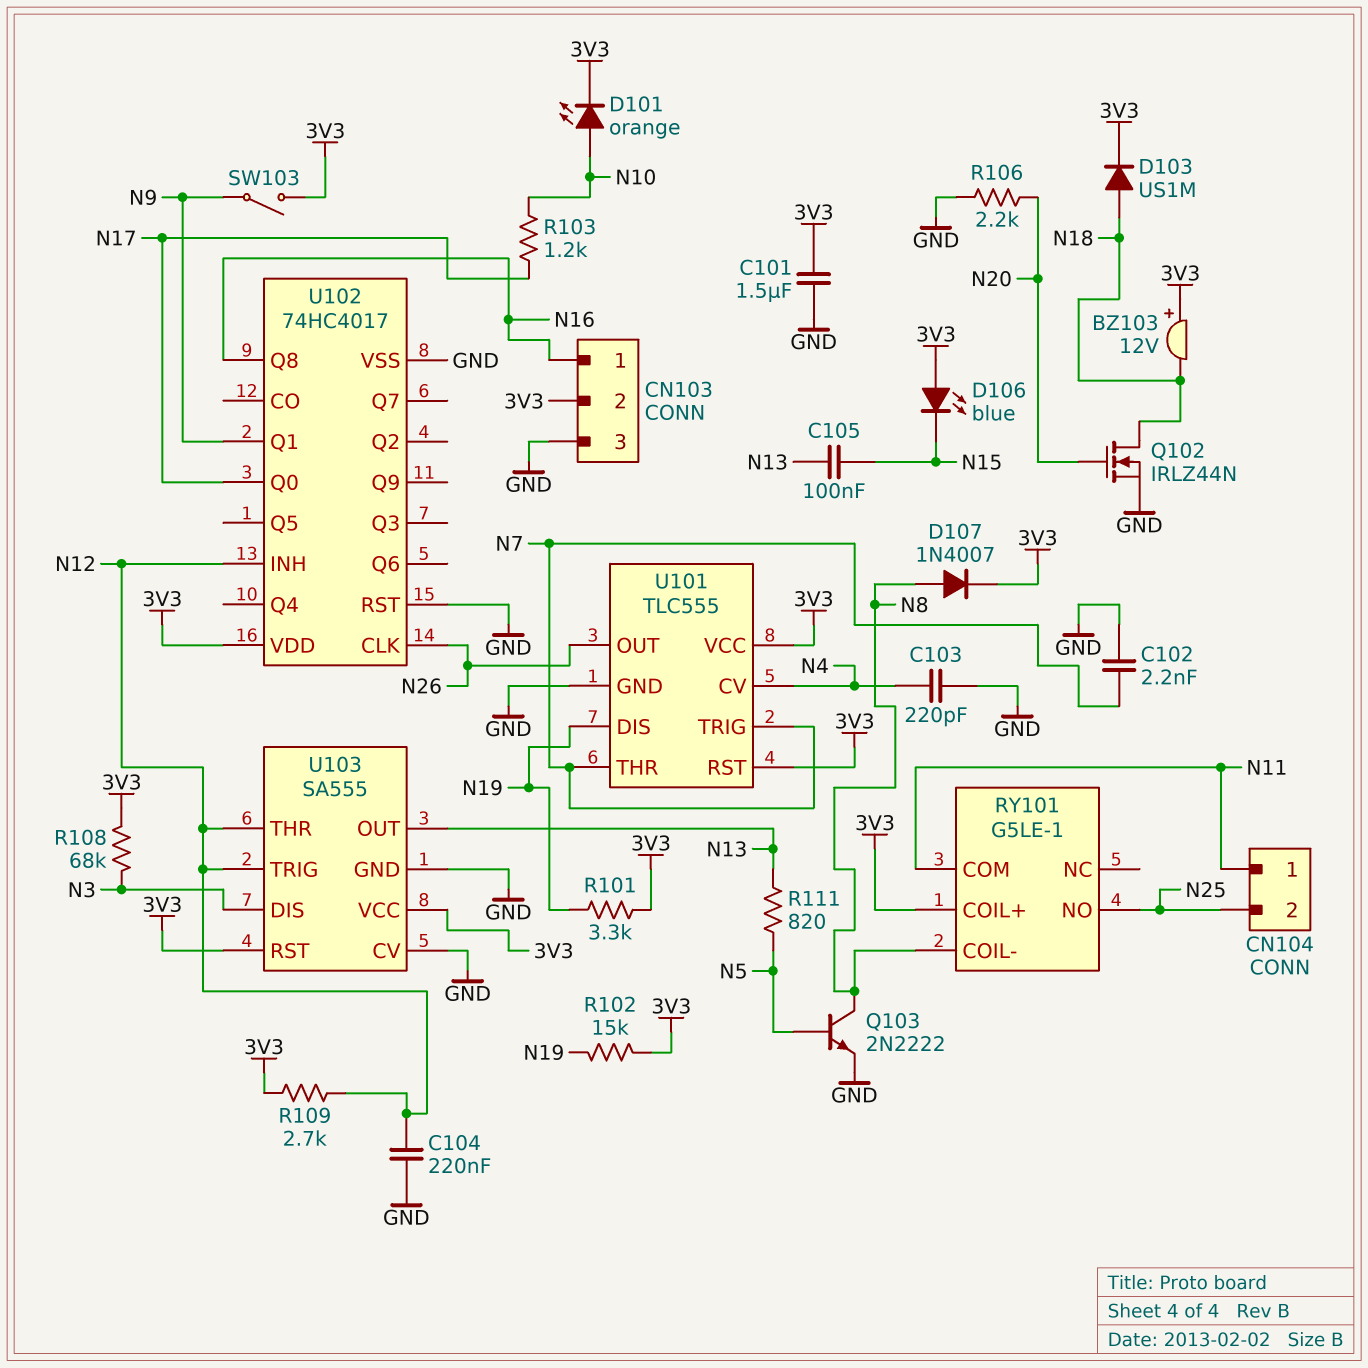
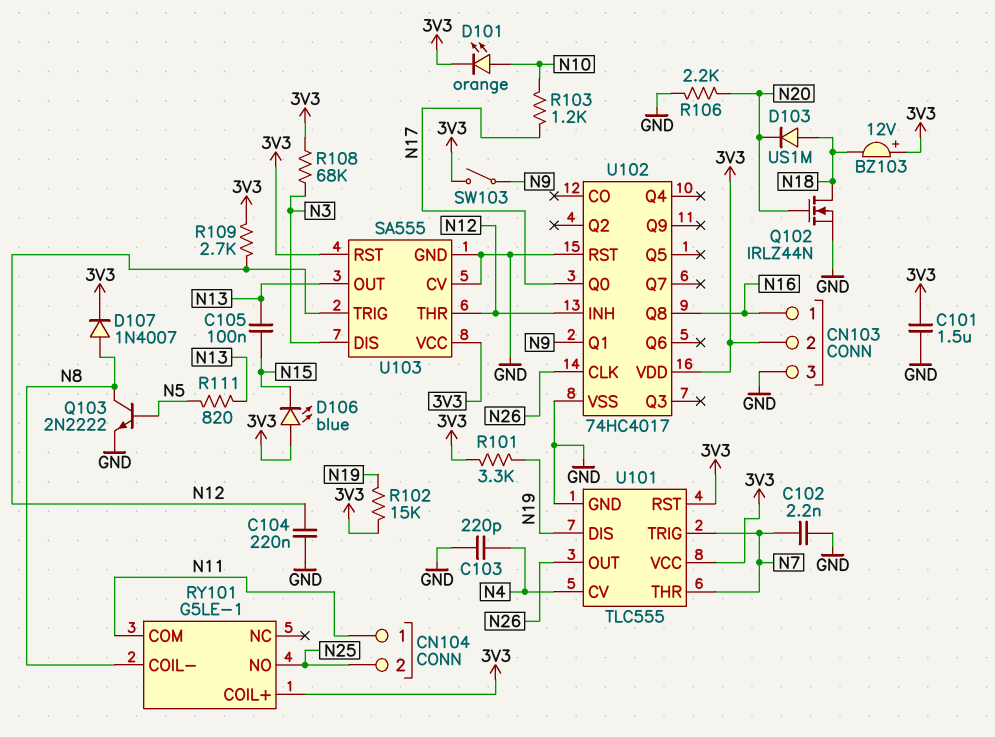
D103: diode US1M (A N18, K 3V3) -> diode US1M (A N18, K N20)

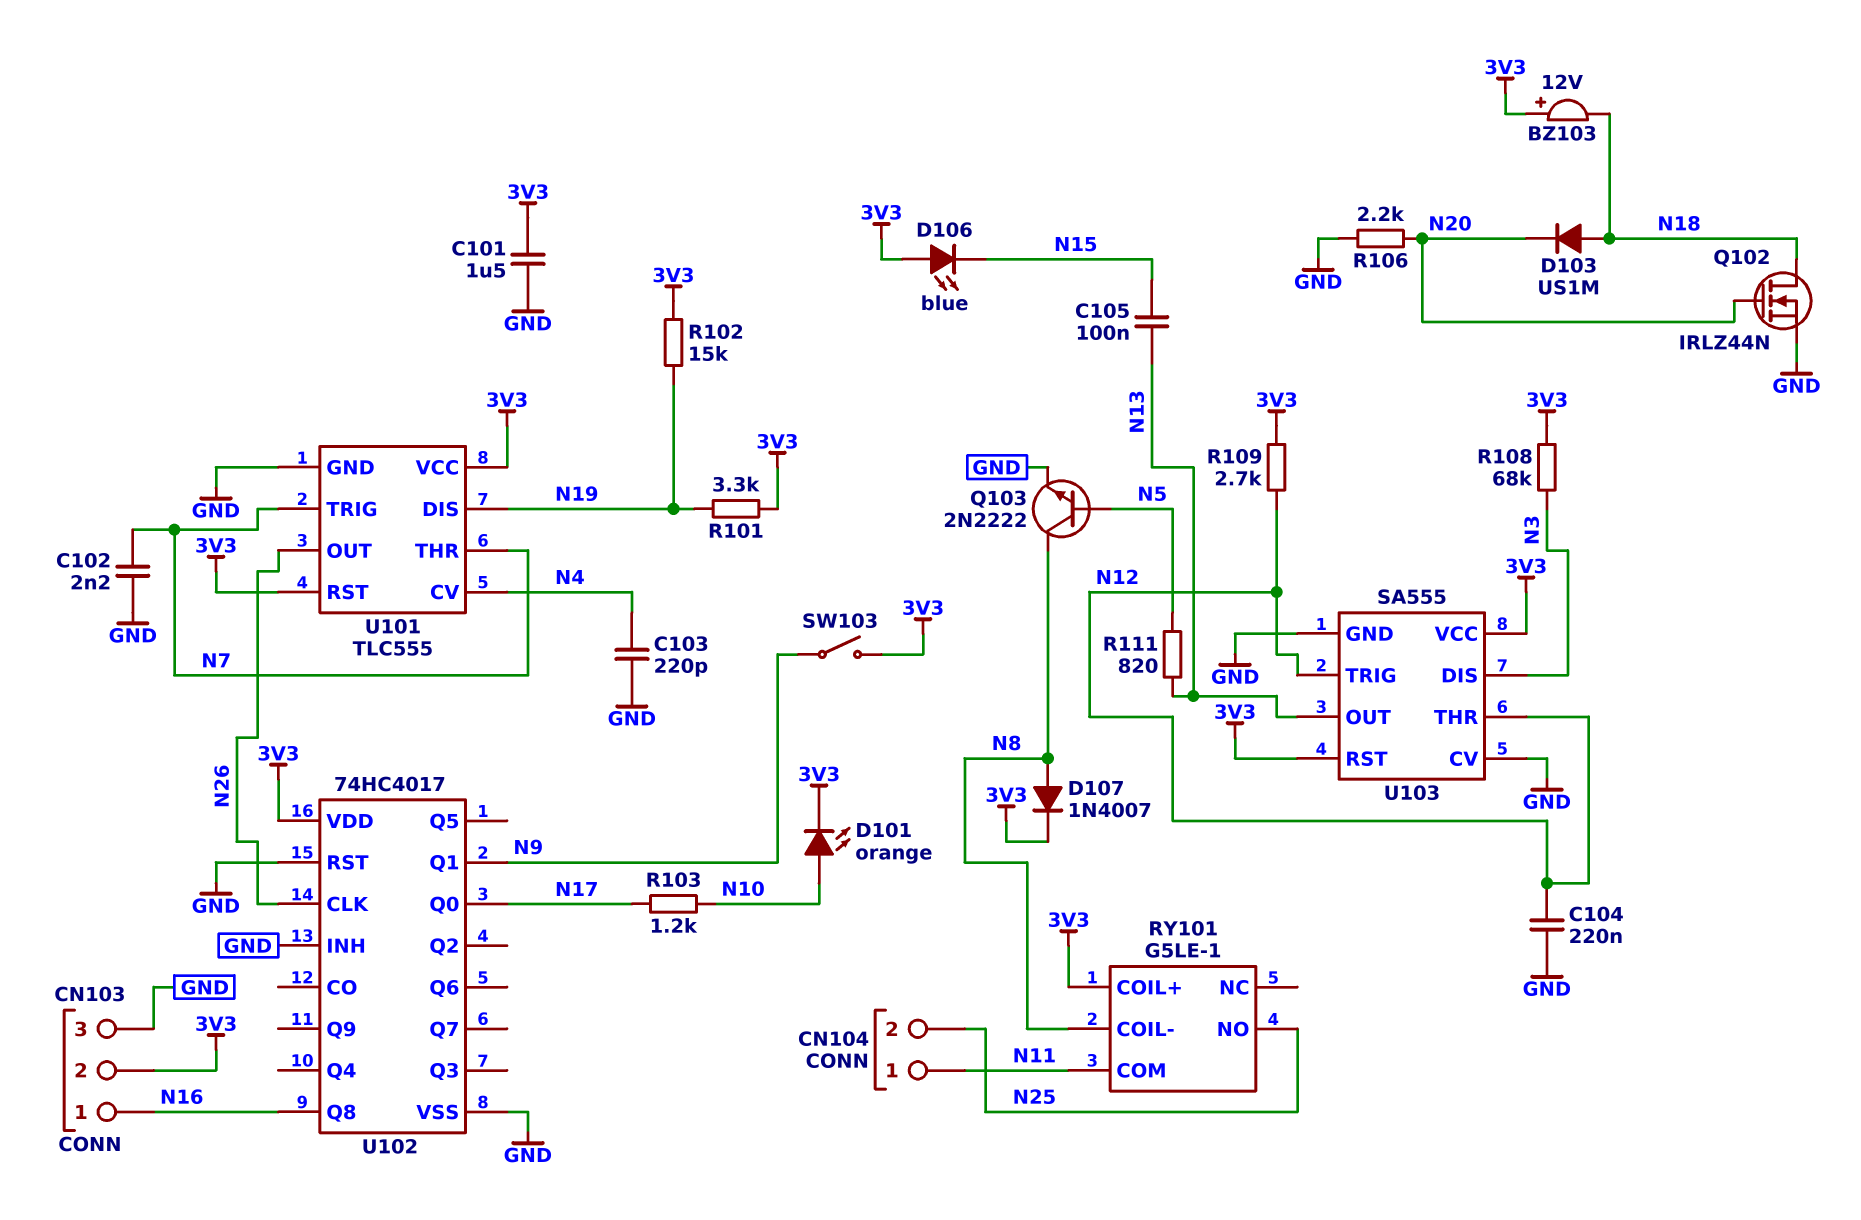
U102 pin INH: N12 -> GND

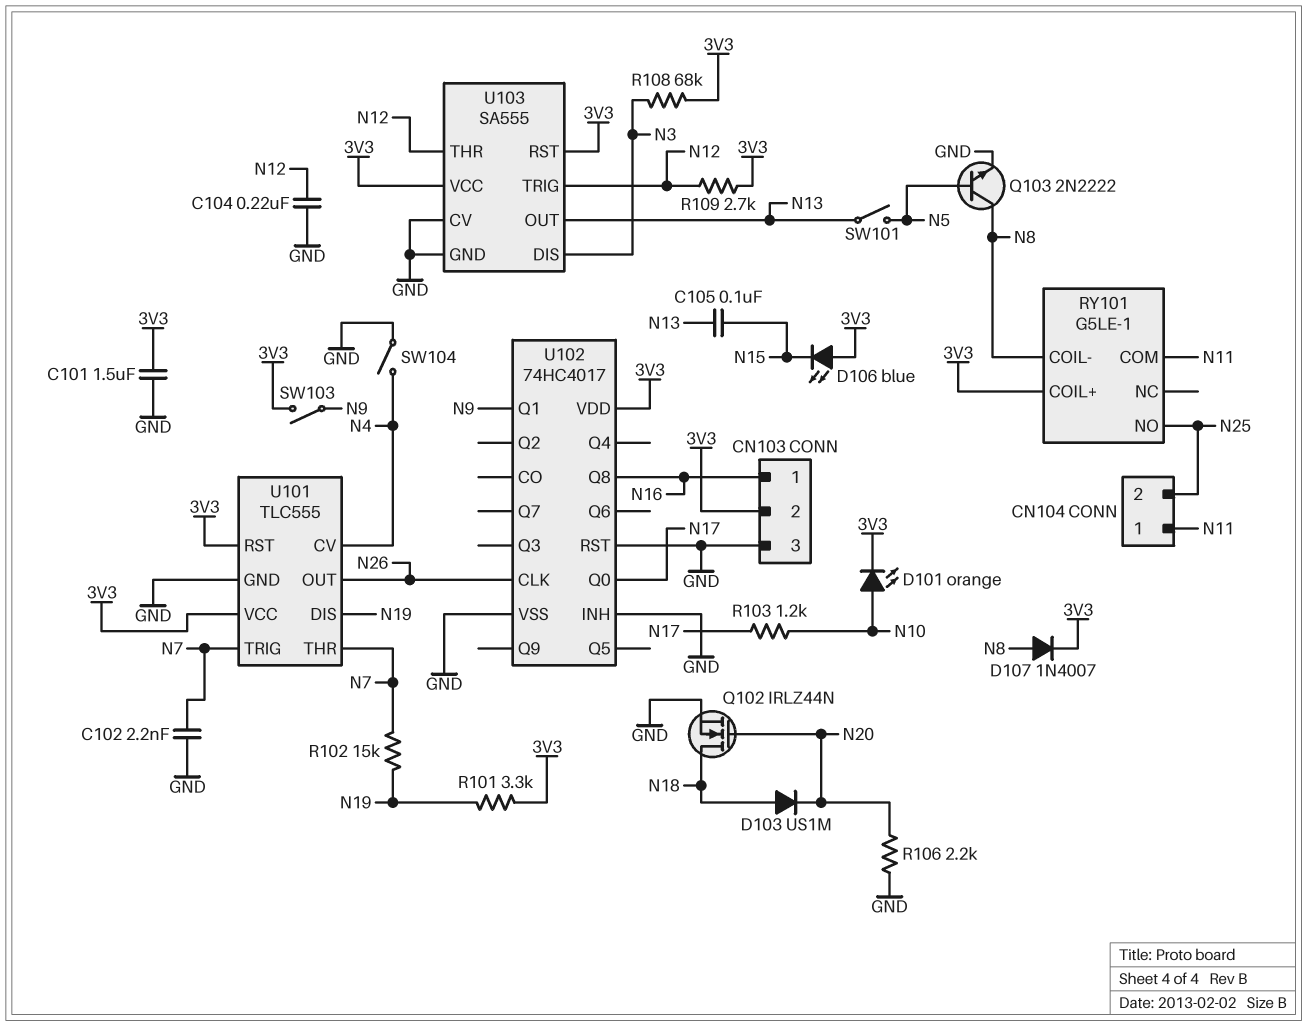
BZ103: buzzer 12V (plus 3V3, minus N18) -> none
C103: 220pF (GND, N4) -> none
R102: 15k (3V3, N19) -> 15k (N7, N19)
R111: 820 (N5, N13) -> none
SW101: none -> switch (N5, N13)
SW104: none -> switch (GND, N4)

